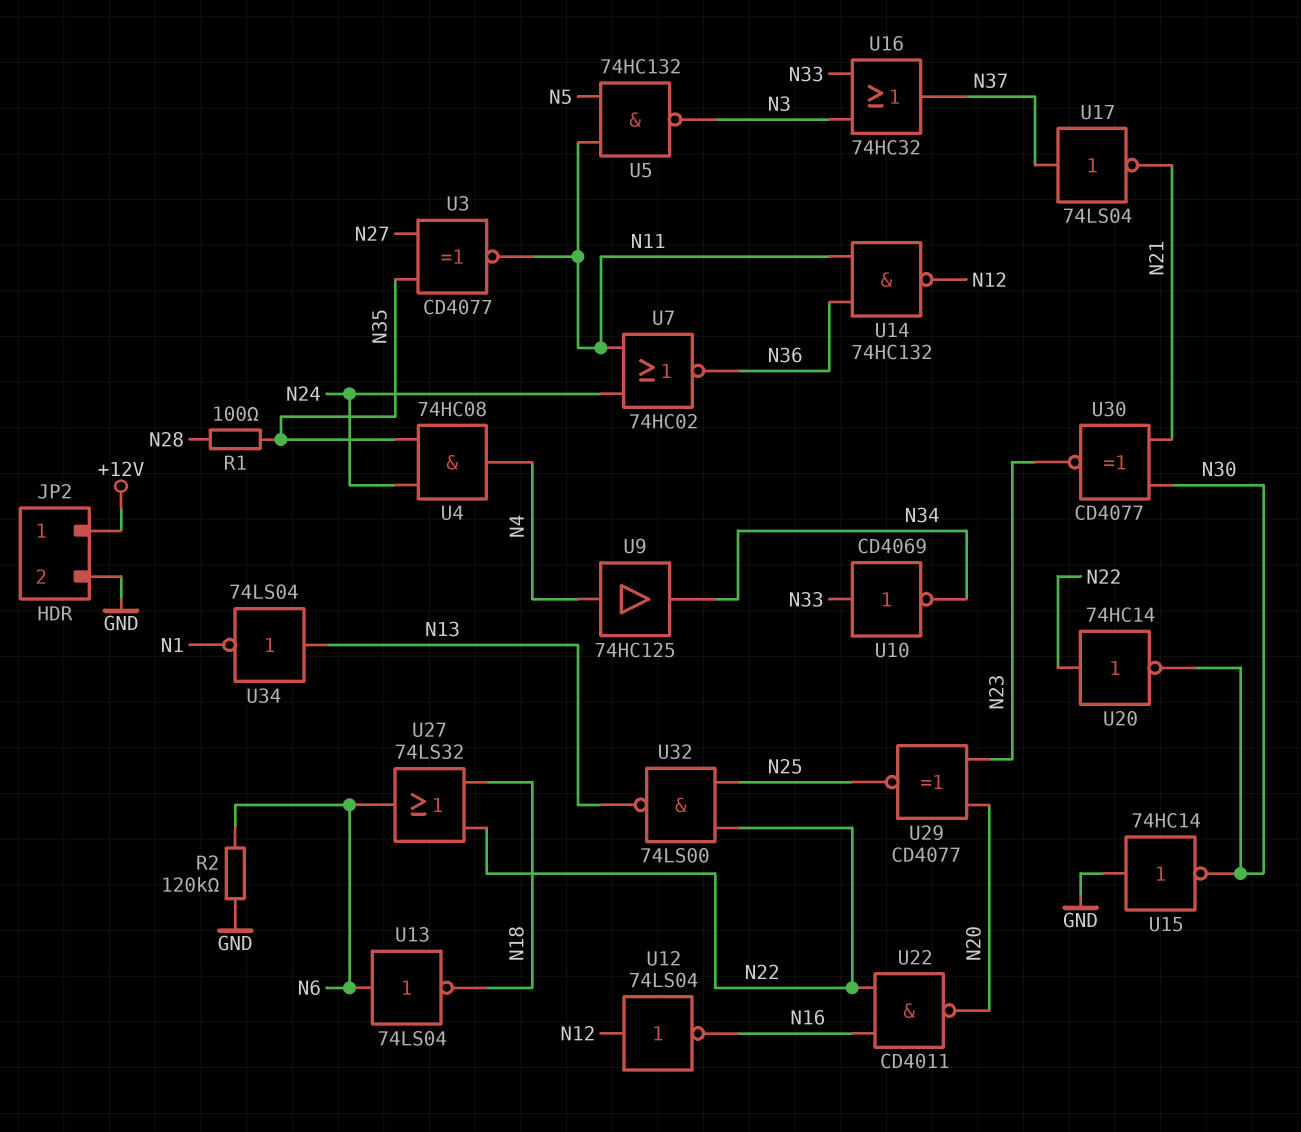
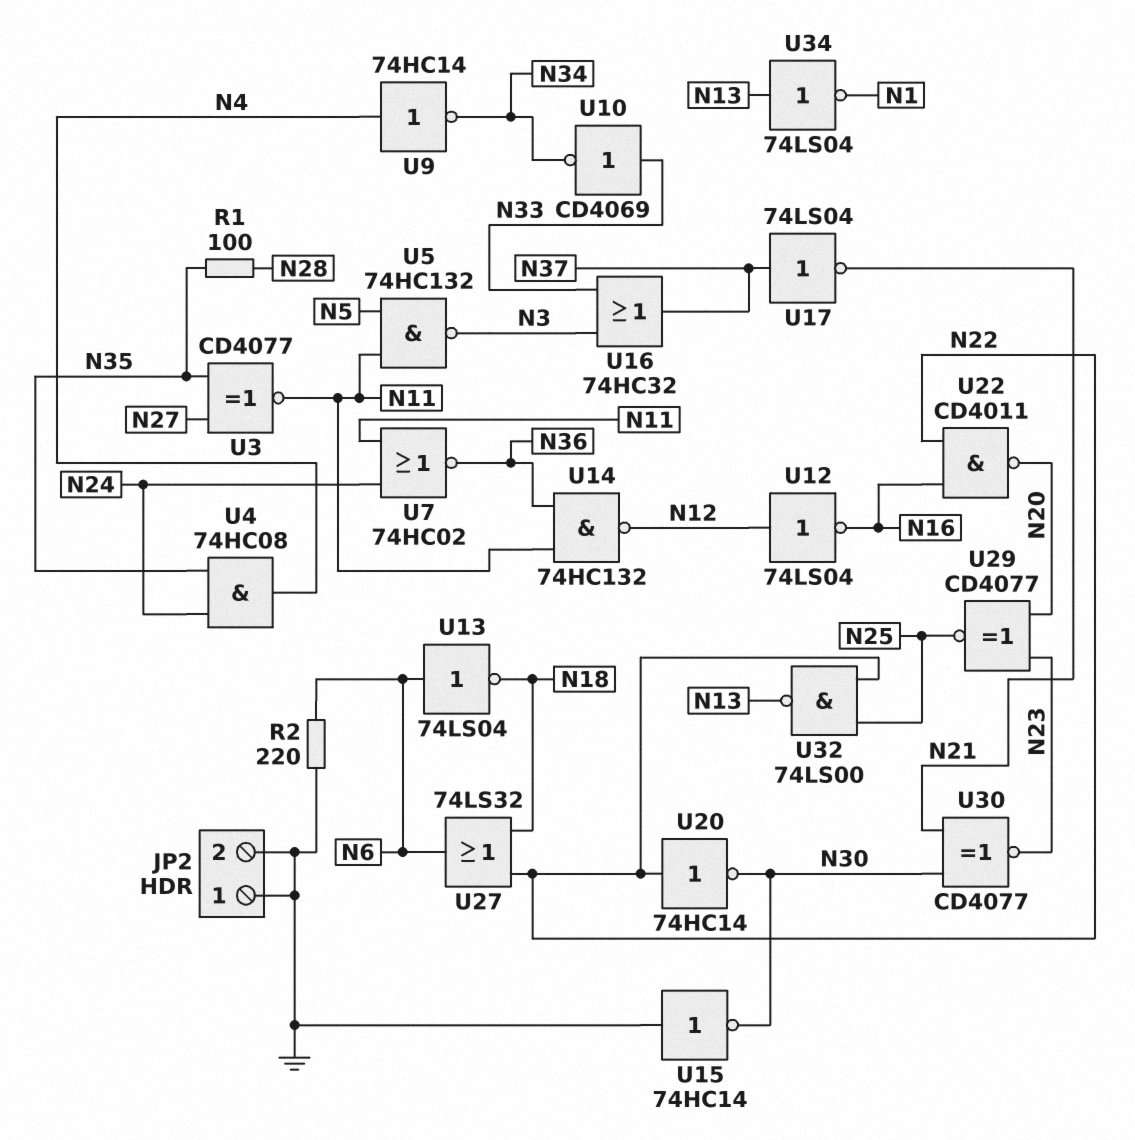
JP2 pin 1: +12V -> GND
R2: 120k (GND, N6) -> 220 (GND, N6)
U9: buffer 74HC125 (in N4, out N34) -> NOT 74HC14 (in N4, out N34)

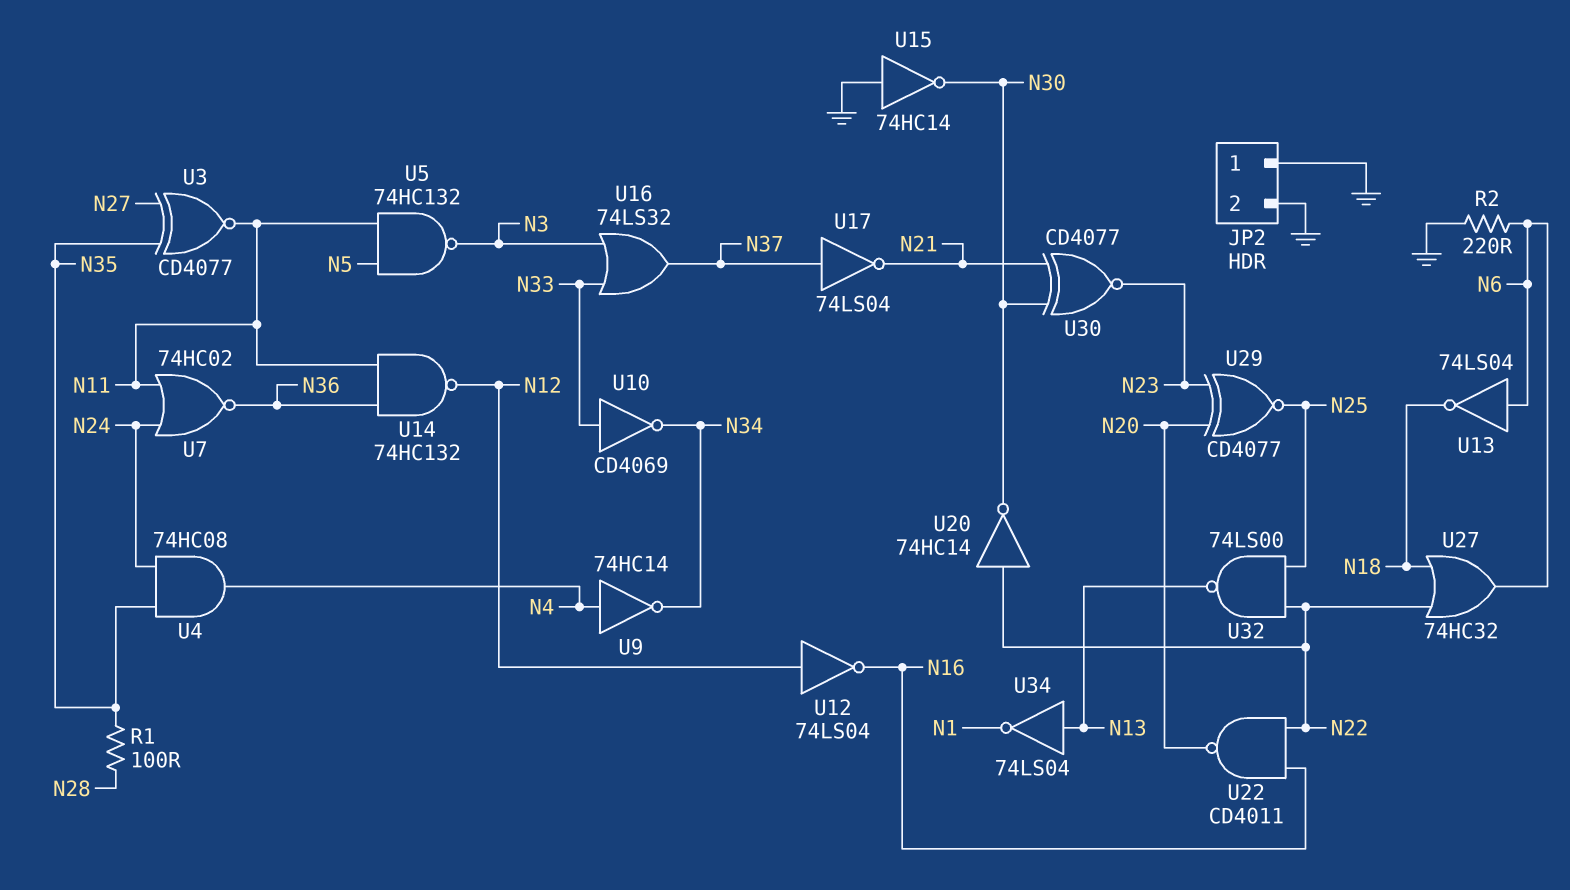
U16: OR 74HC32 (in N3, in N33, out N37) -> OR 74LS32 (in N3, in N33, out N37)
U27: OR 74LS32 (in N18, in N22, out N6) -> OR 74HC32 (in N18, in N22, out N6)

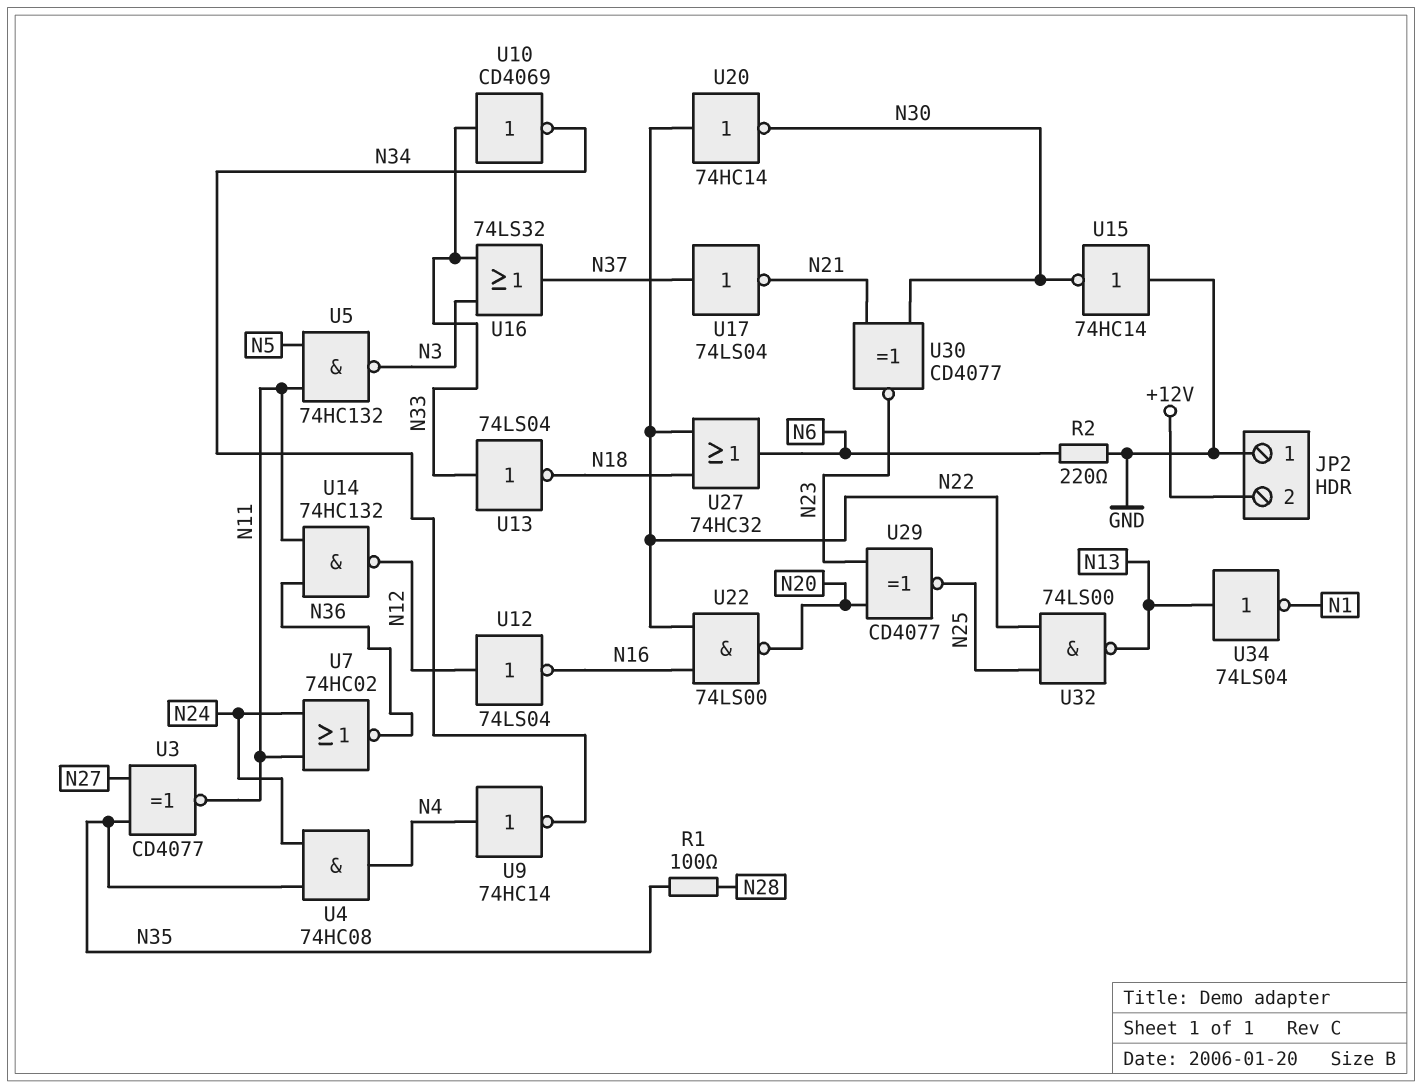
JP2 pin 2: GND -> +12V
U13: NOT 74LS04 (in N6, out N18) -> NOT 74LS04 (in N33, out N18)
U22: NAND CD4011 (in N16, in N22, out N20) -> NAND 74LS00 (in N16, in N22, out N20)

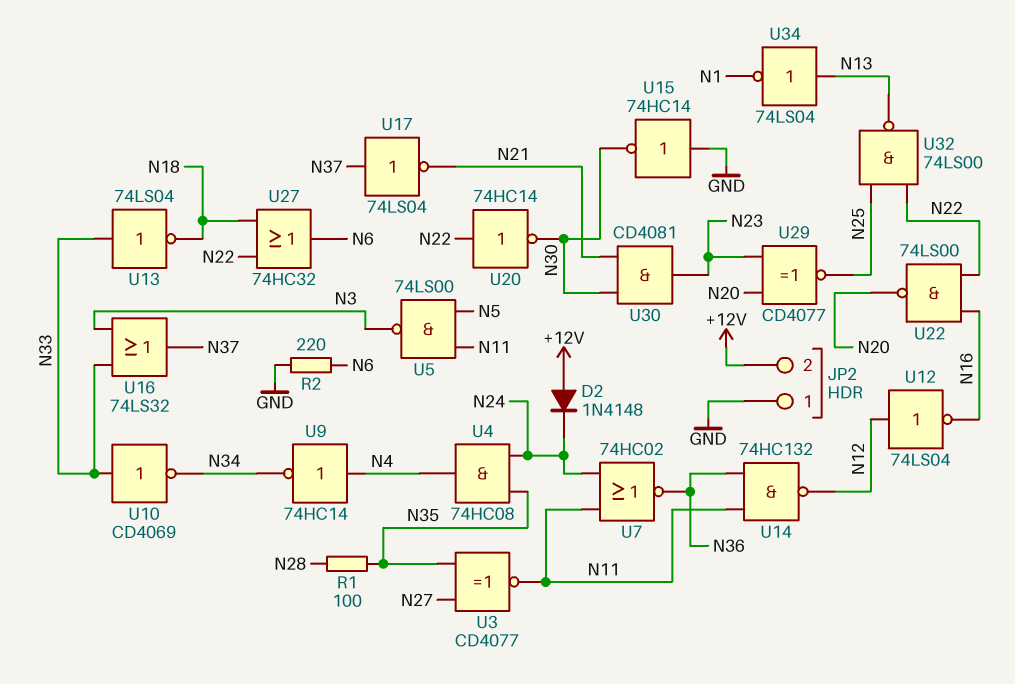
D2: none -> diode 1N4148 (A +12V, K N24)
U5: NAND 74HC132 (in N5, in N11, out N3) -> NAND 74LS00 (in N5, in N11, out N3)
U30: XNOR CD4077 (in N21, in N30, out N23) -> AND CD4081 (in N21, in N30, out N23)

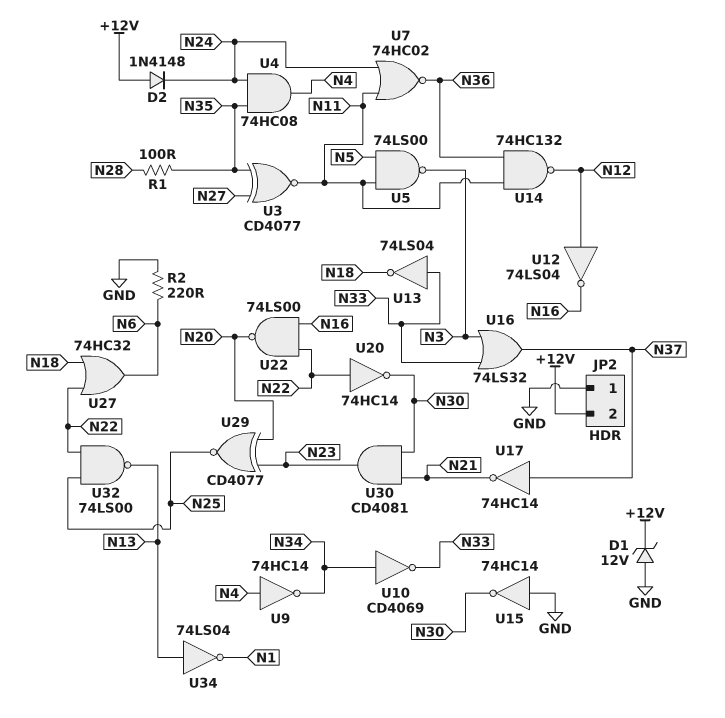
D1: none -> zener 12V (A GND, K +12V)
U10: NOT CD4069 (in N33, out N34) -> NOT CD4069 (in N34, out N33)
U17: NOT 74LS04 (in N37, out N21) -> NOT 74HC14 (in N37, out N21)

